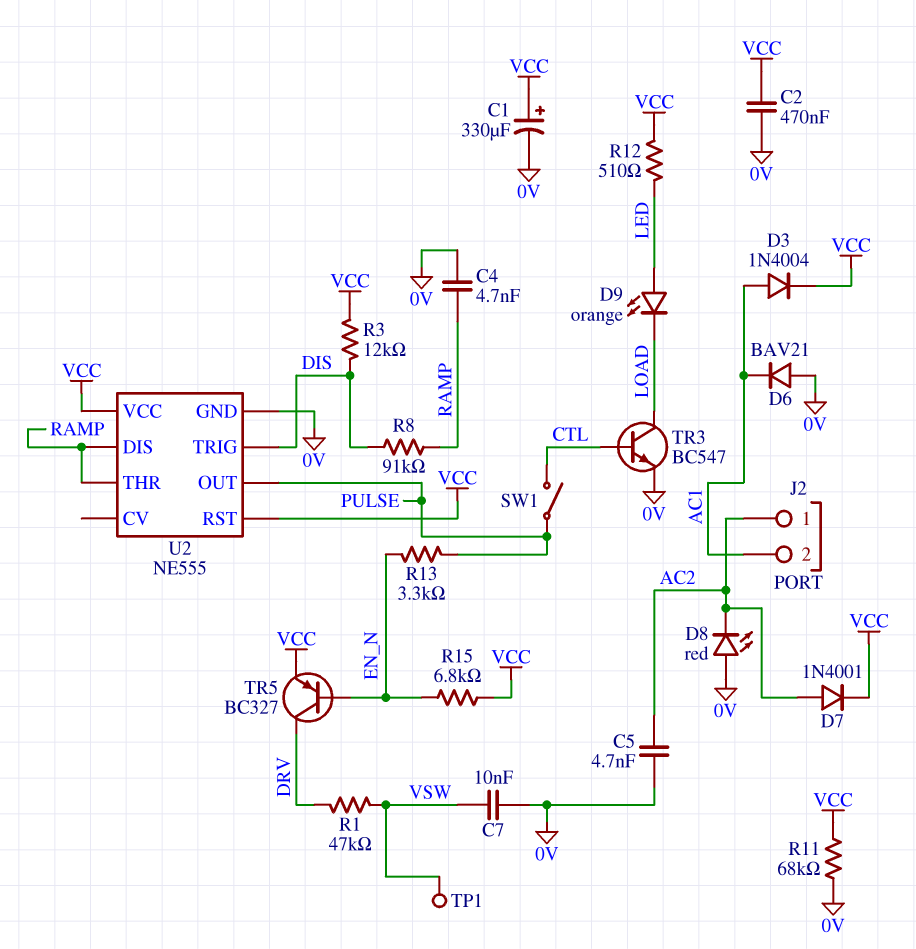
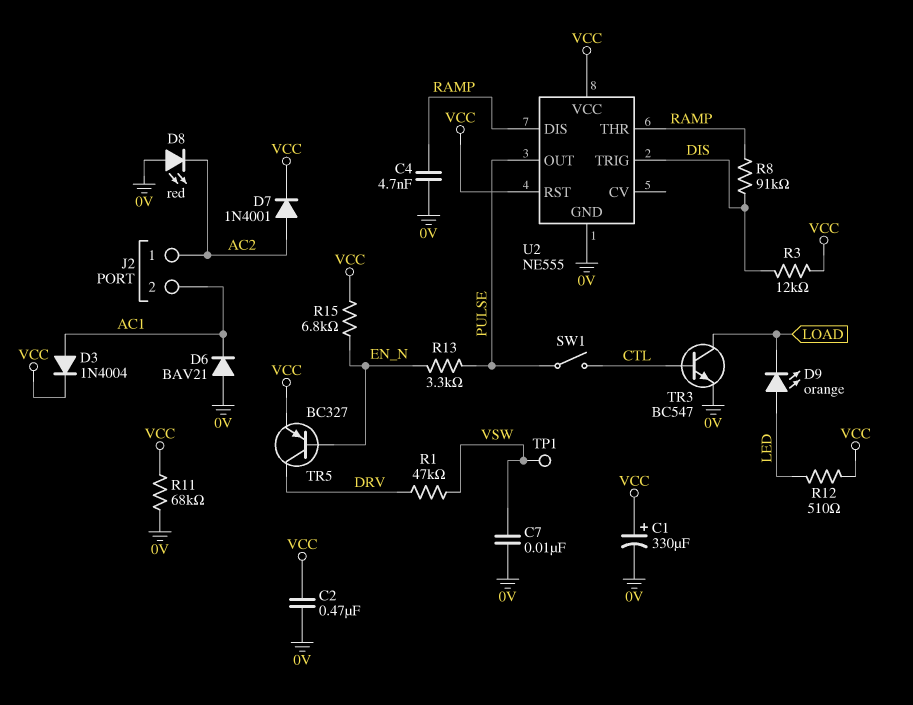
C5: 4.7nF (0V, AC2) -> none

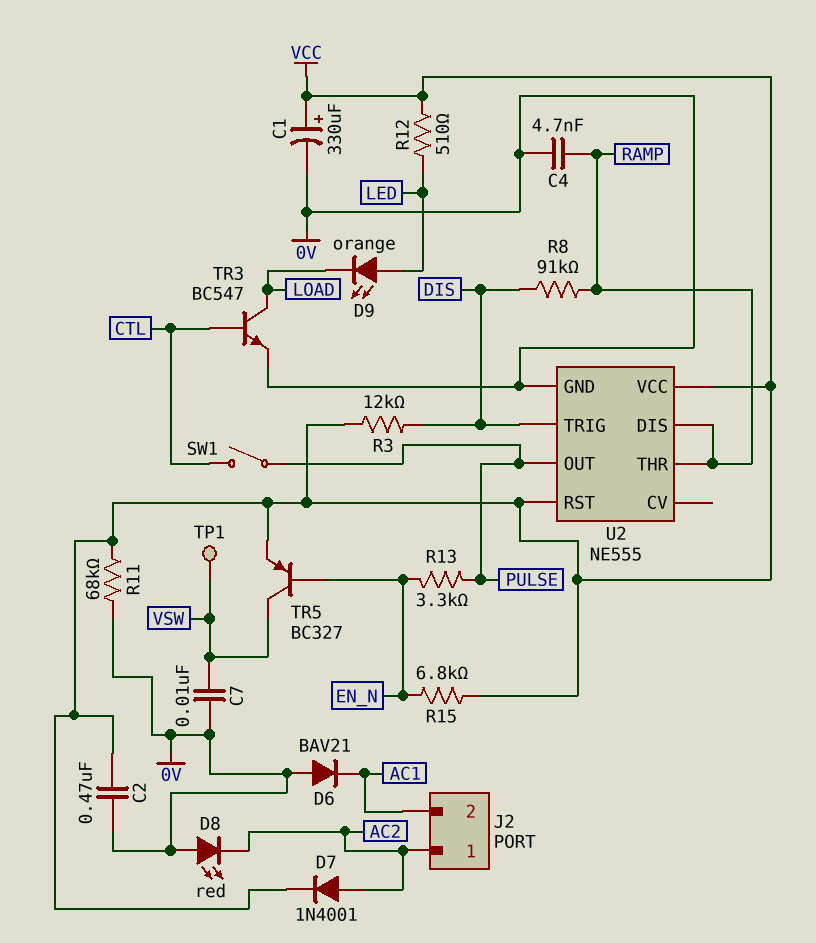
D3: diode 1N4004 (A AC1, K VCC) -> none
R1: 47k (DRV, VSW) -> none
TR5: PNP BC327 (B EN_N, C DRV, E VCC) -> PNP BC327 (B EN_N, C VSW, E VCC)

